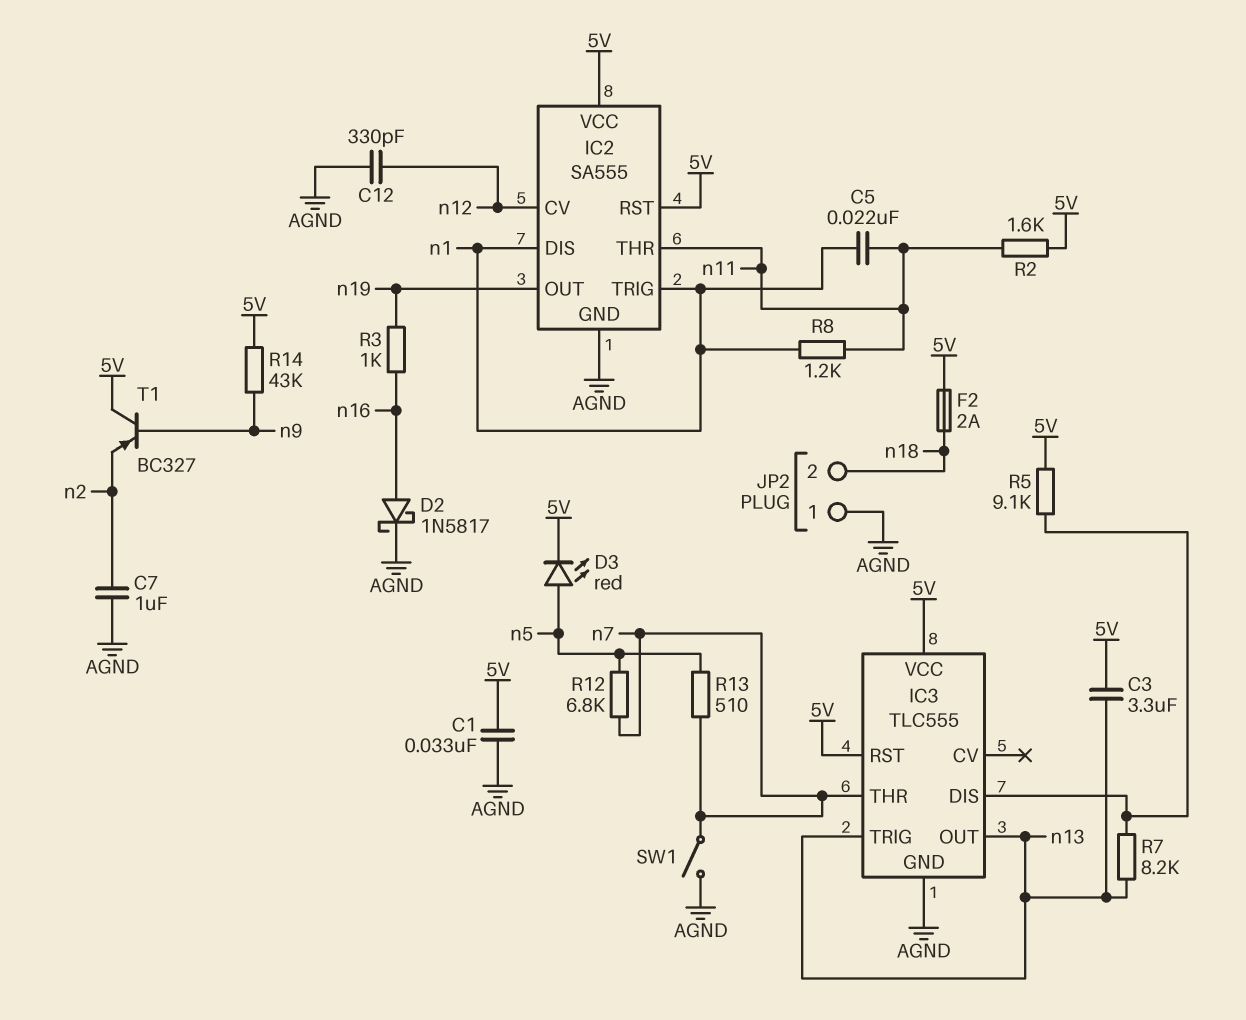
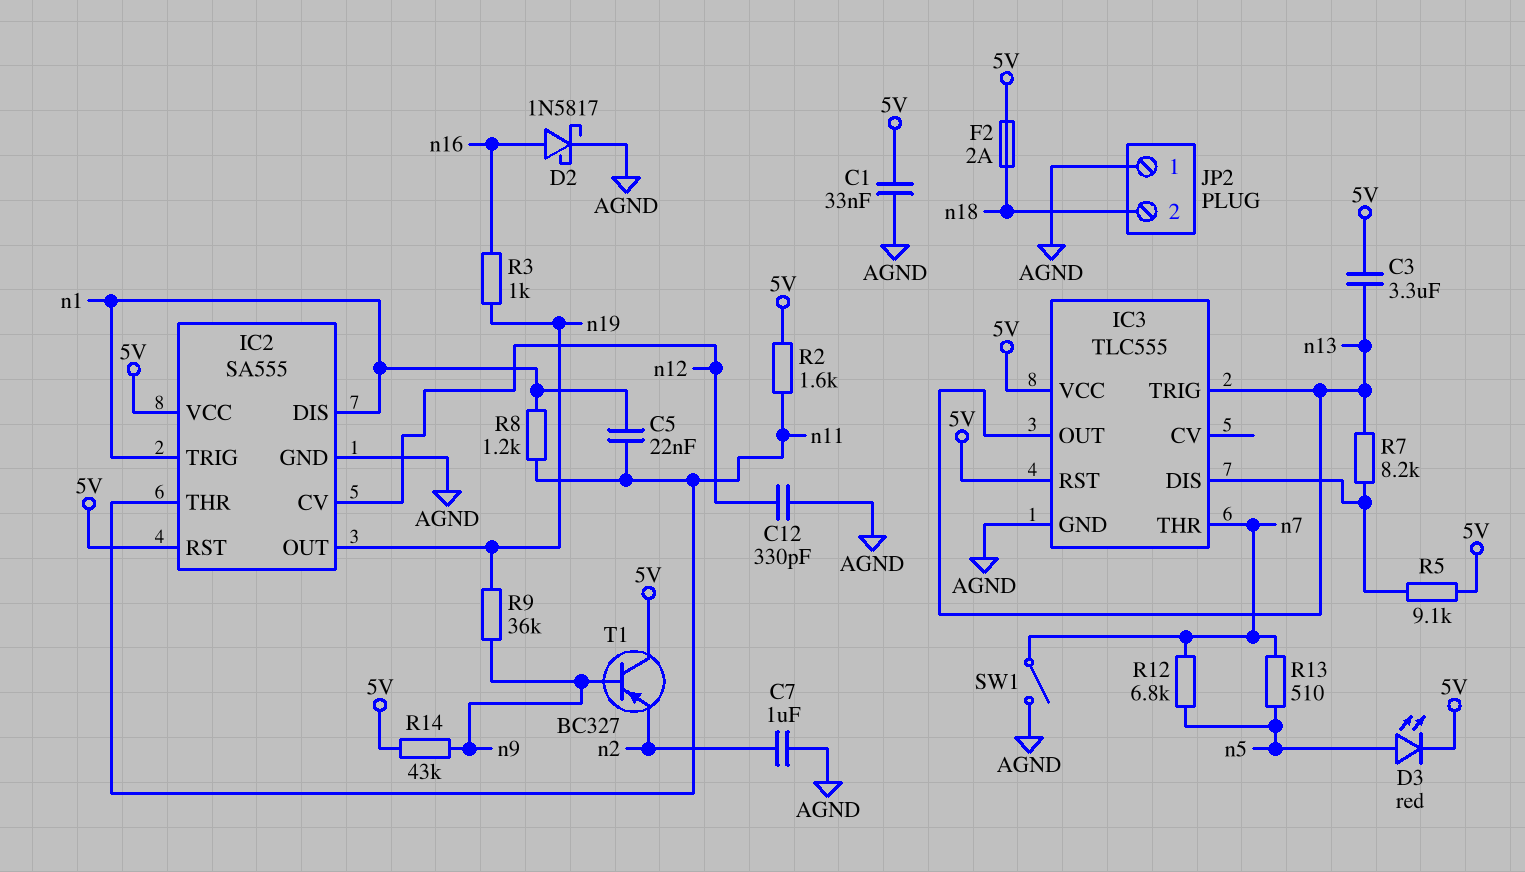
R9: none -> 36k (n9, n19)

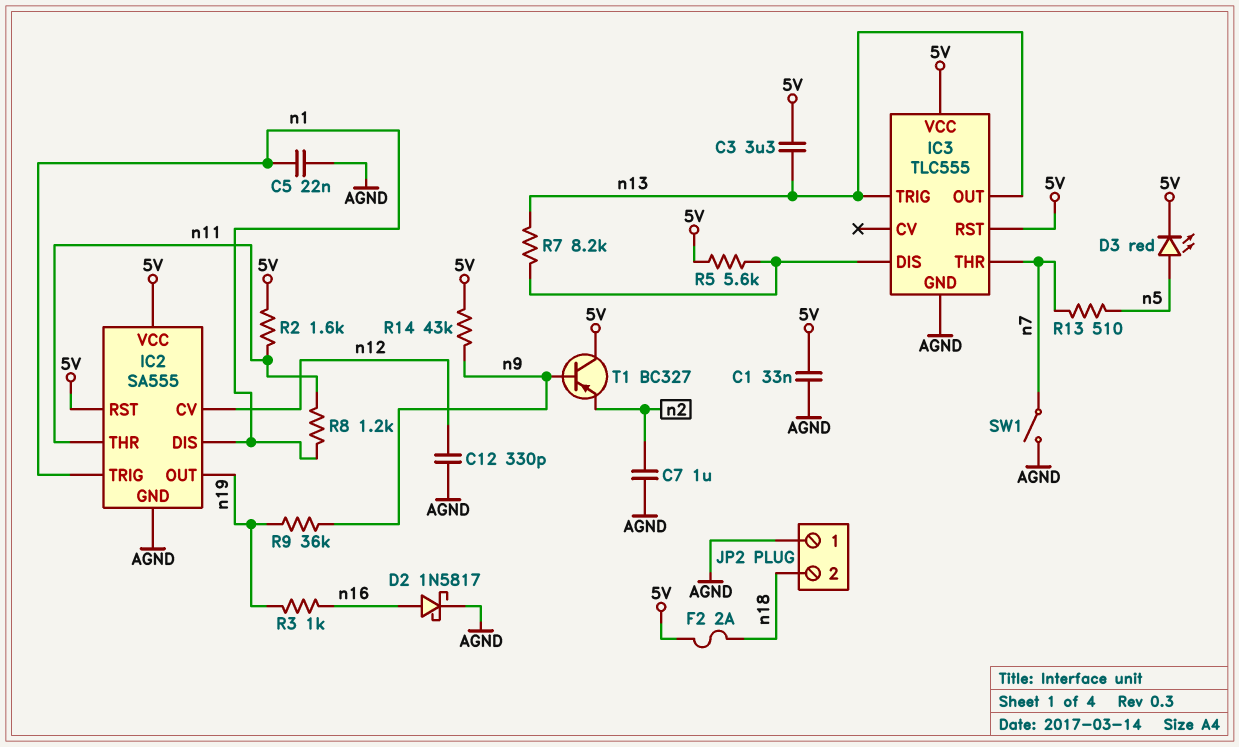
C5: 22nF (n1, n11) -> 22nF (AGND, n1)
R5: 9.1k (5V, IC3/DIS) -> 5.6k (5V, IC3/DIS)
R12: 6.8k (n5, n7) -> none

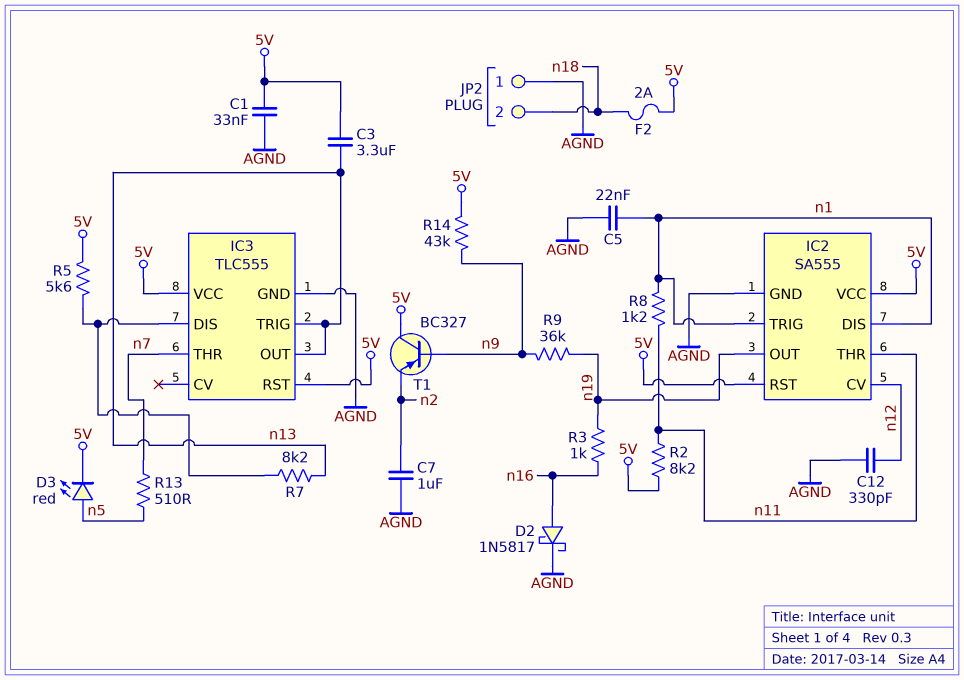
R2: 1.6k (5V, n11) -> 8.2k (5V, n11)
SW1: switch (AGND, n7) -> none

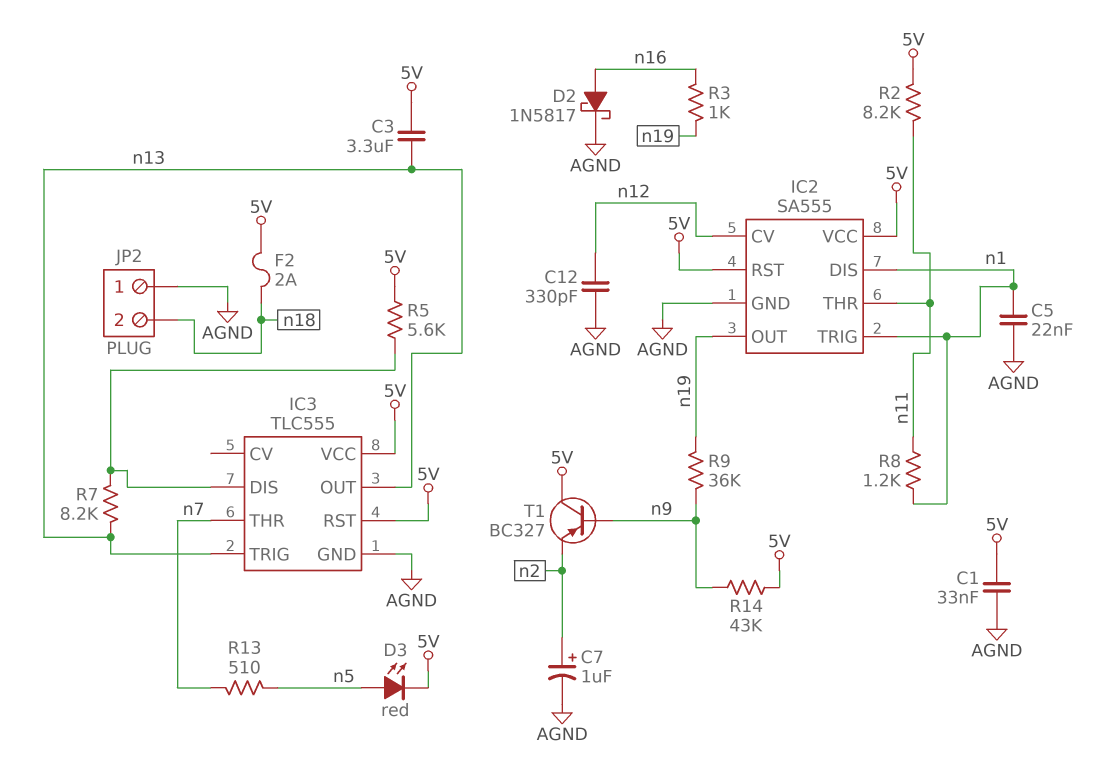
C7: 1uF (AGND, n2) -> 1uF (plus n2, minus AGND)

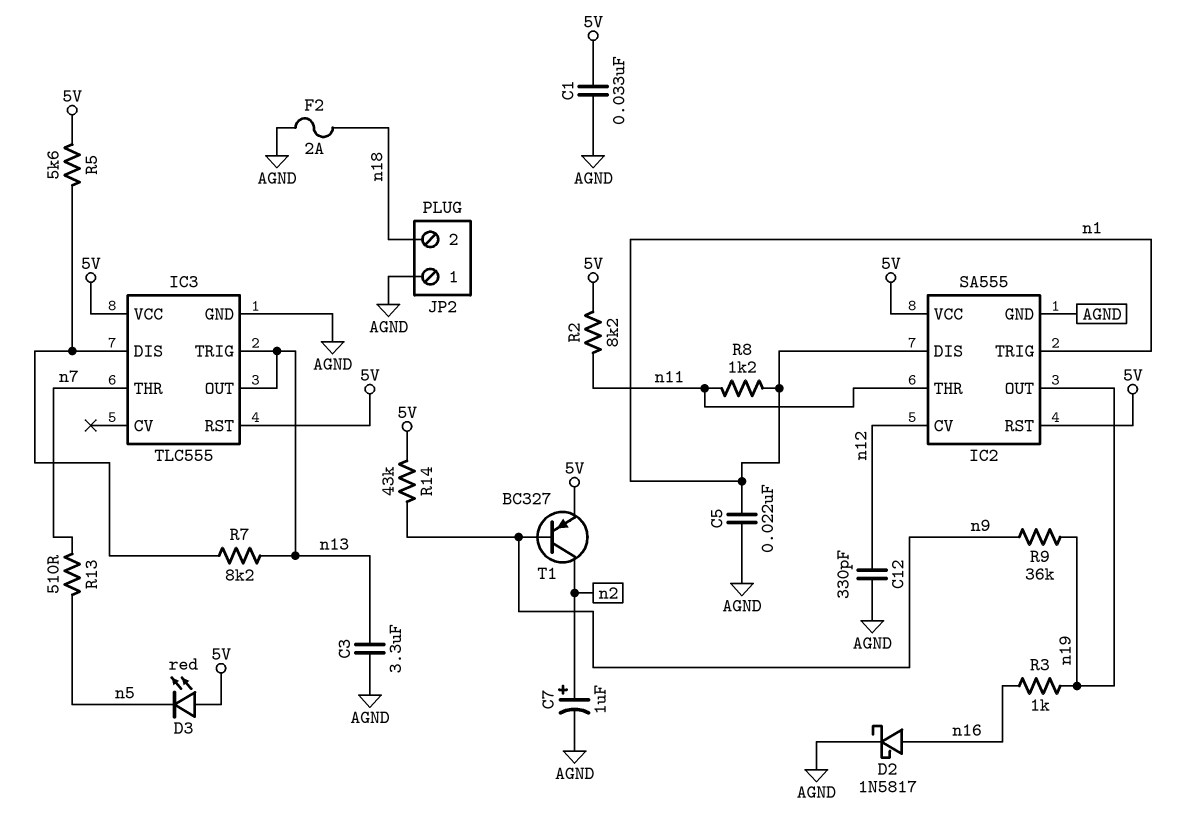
C3: 3.3uF (5V, n13) -> 3.3uF (AGND, n13)
D3: LED red (A n5, K 5V) -> LED red (A 5V, K n5)
F2: 2A (5V, n18) -> 2A (AGND, n18)
T1: PNP BC327 (B n9, C 5V, E n2) -> PNP BC327 (B n9, C n2, E 5V)

